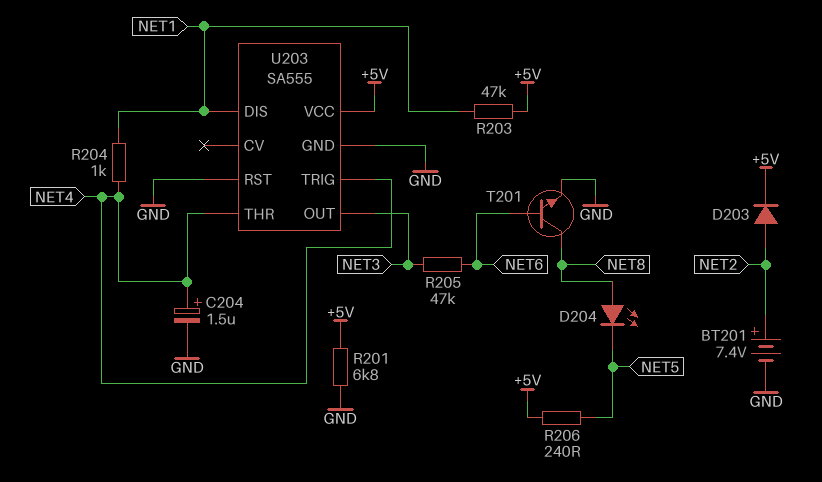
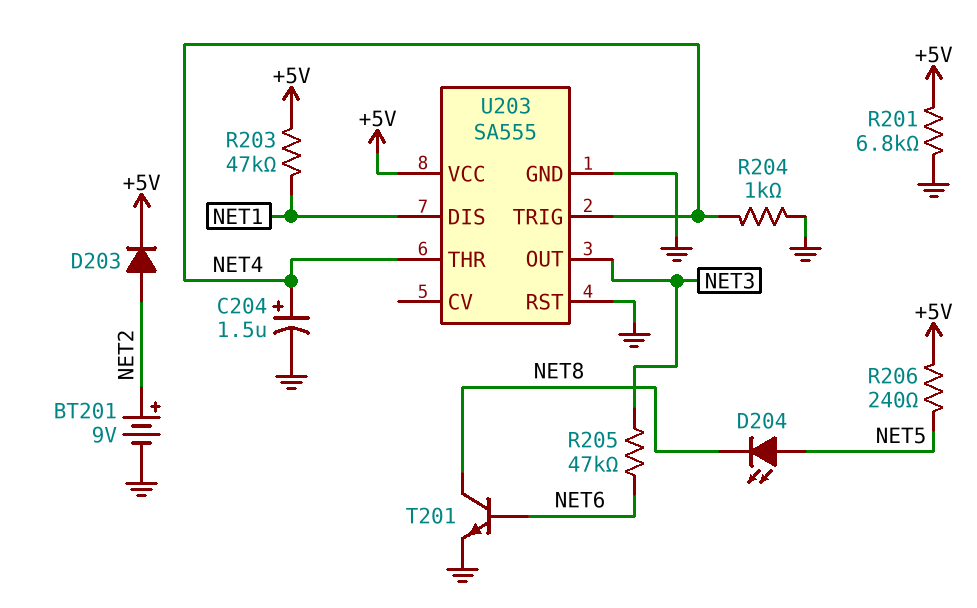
BT201: 7.4V (plus NET2, minus GND) -> 9V (plus NET2, minus GND)
D204: LED (A NET8, K NET5) -> LED (A NET5, K NET8)
R204: 1k (NET1, NET4) -> 1k (GND, NET4)

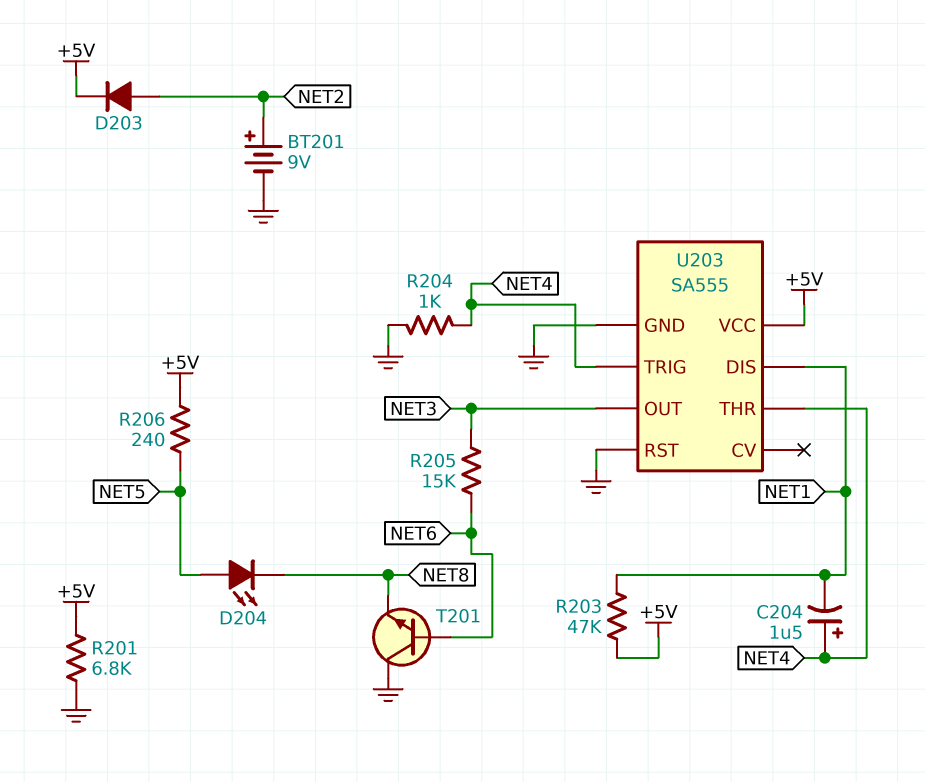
C204: 1.5uF (plus NET4, minus GND) -> 1.5uF (plus NET4, minus NET1)
R205: 47k (NET3, NET6) -> 15k (NET3, NET6)
T201: NPN (B NET6, C NET8, E GND) -> NPN (B NET6, C GND, E NET8)

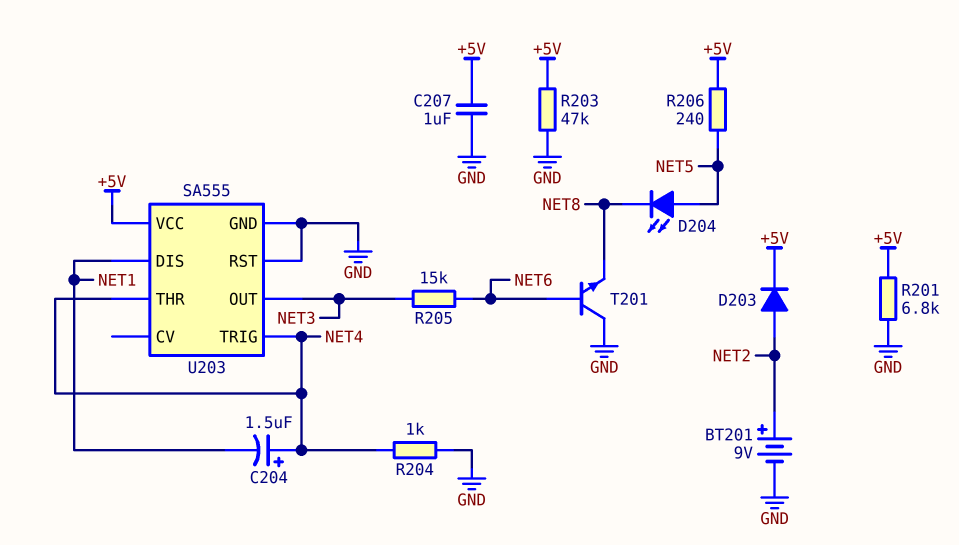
C207: none -> 1uF (+5V, GND)
R203: 47k (+5V, NET1) -> 47k (+5V, GND)

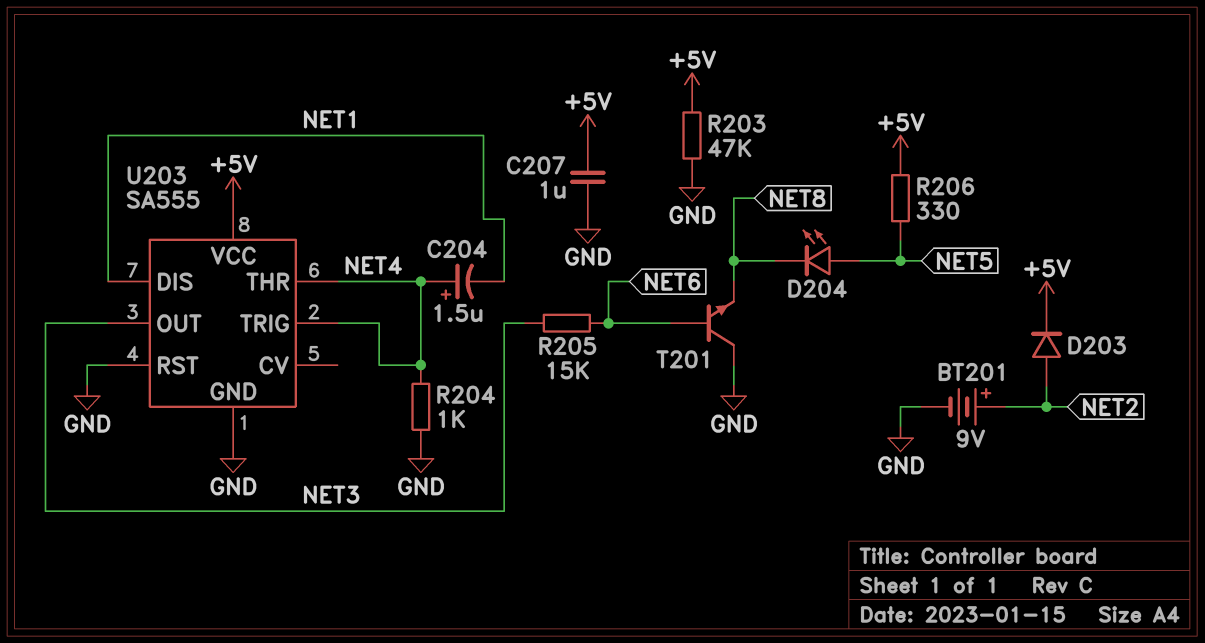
R201: 6.8k (+5V, GND) -> none
R206: 240 (+5V, NET5) -> 330 (+5V, NET5)

